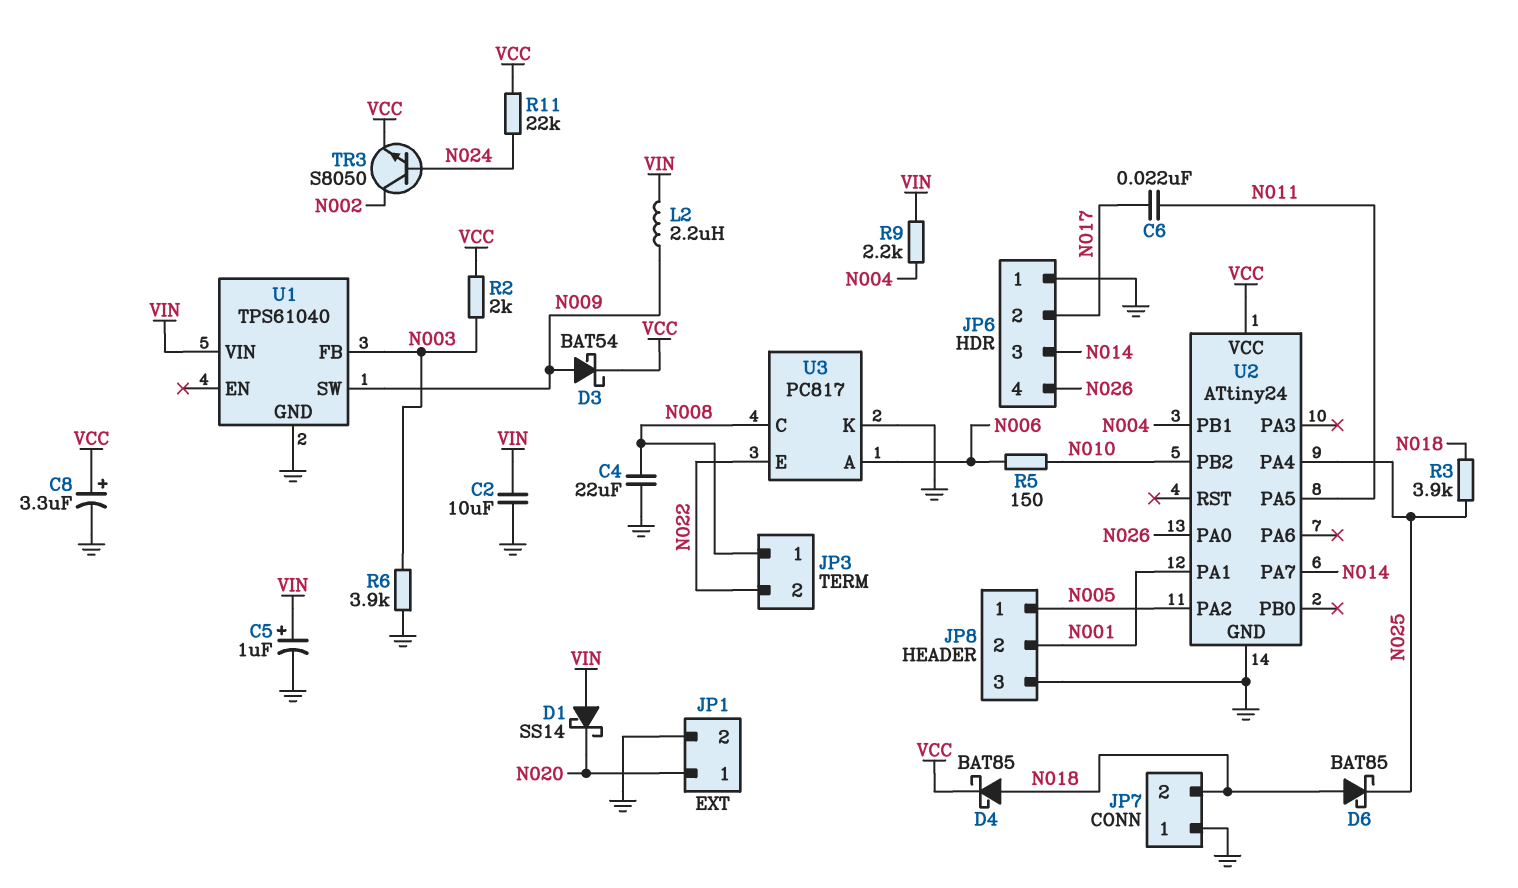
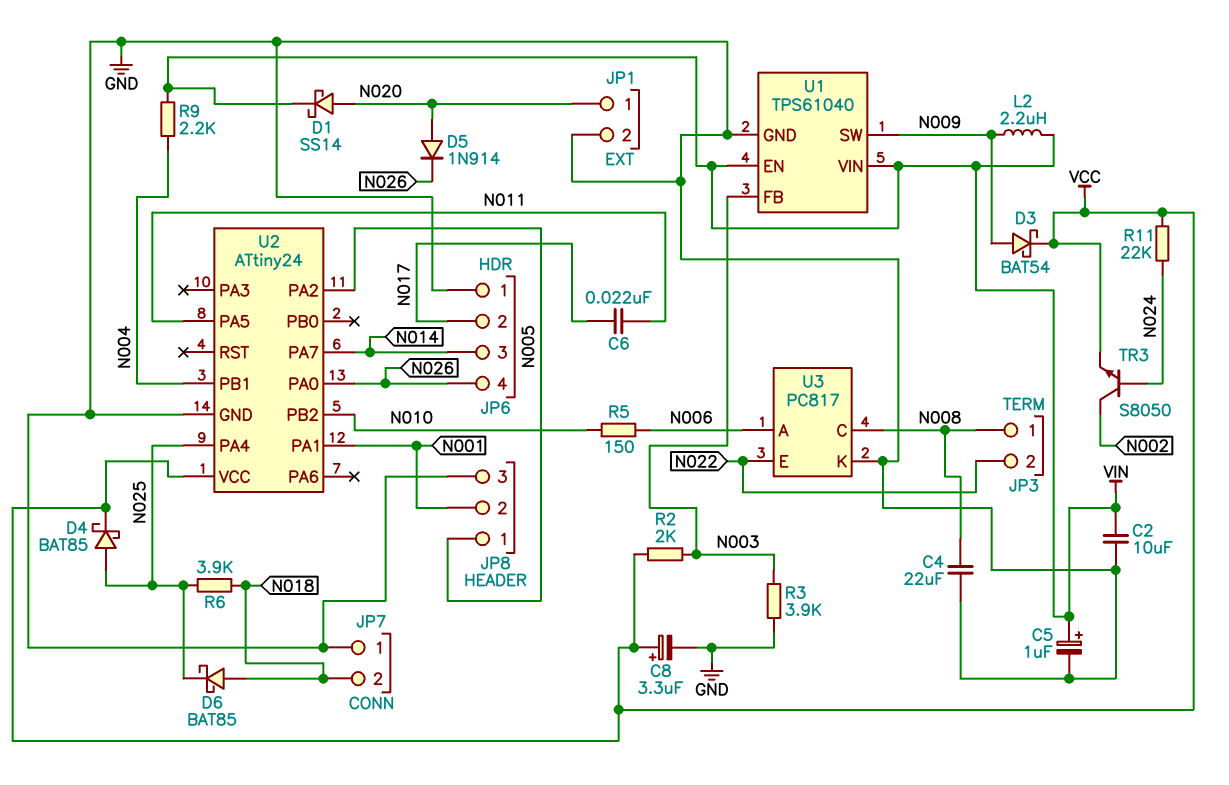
D1: schottky SS14 (A VIN, K N020) -> schottky SS14 (A N020, K VIN)
D4: schottky BAT85 (A N018, K VCC) -> schottky BAT85 (A N025, K VCC)
D5: none -> diode 1N914 (A N020, K N026)
R3: 3.9k (N018, N025) -> 3.9k (GND, N003)
R6: 3.9k (GND, N003) -> 3.9k (N018, N025)
U1 pin EN: none -> VIN

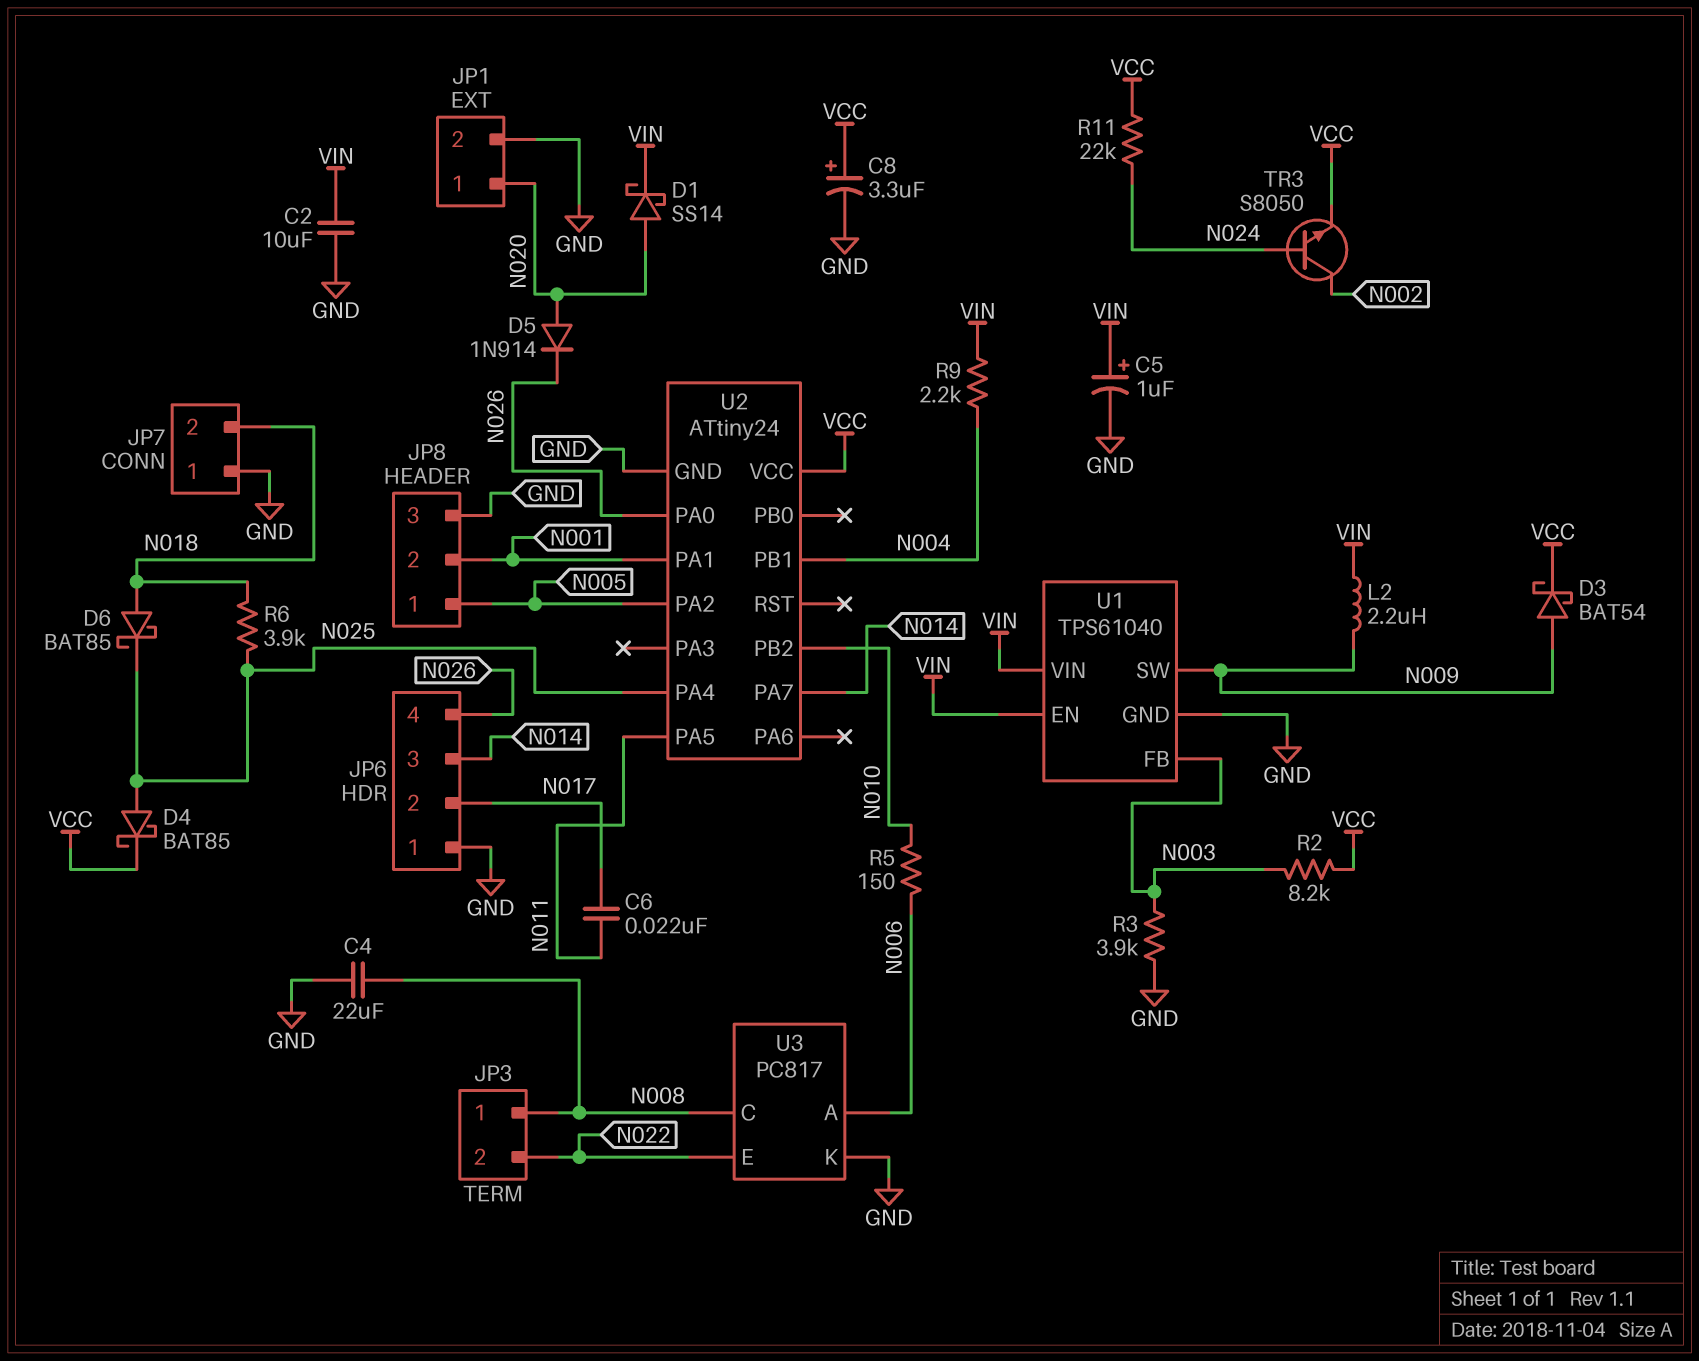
R2: 2k (N003, VCC) -> 8.2k (N003, VCC)

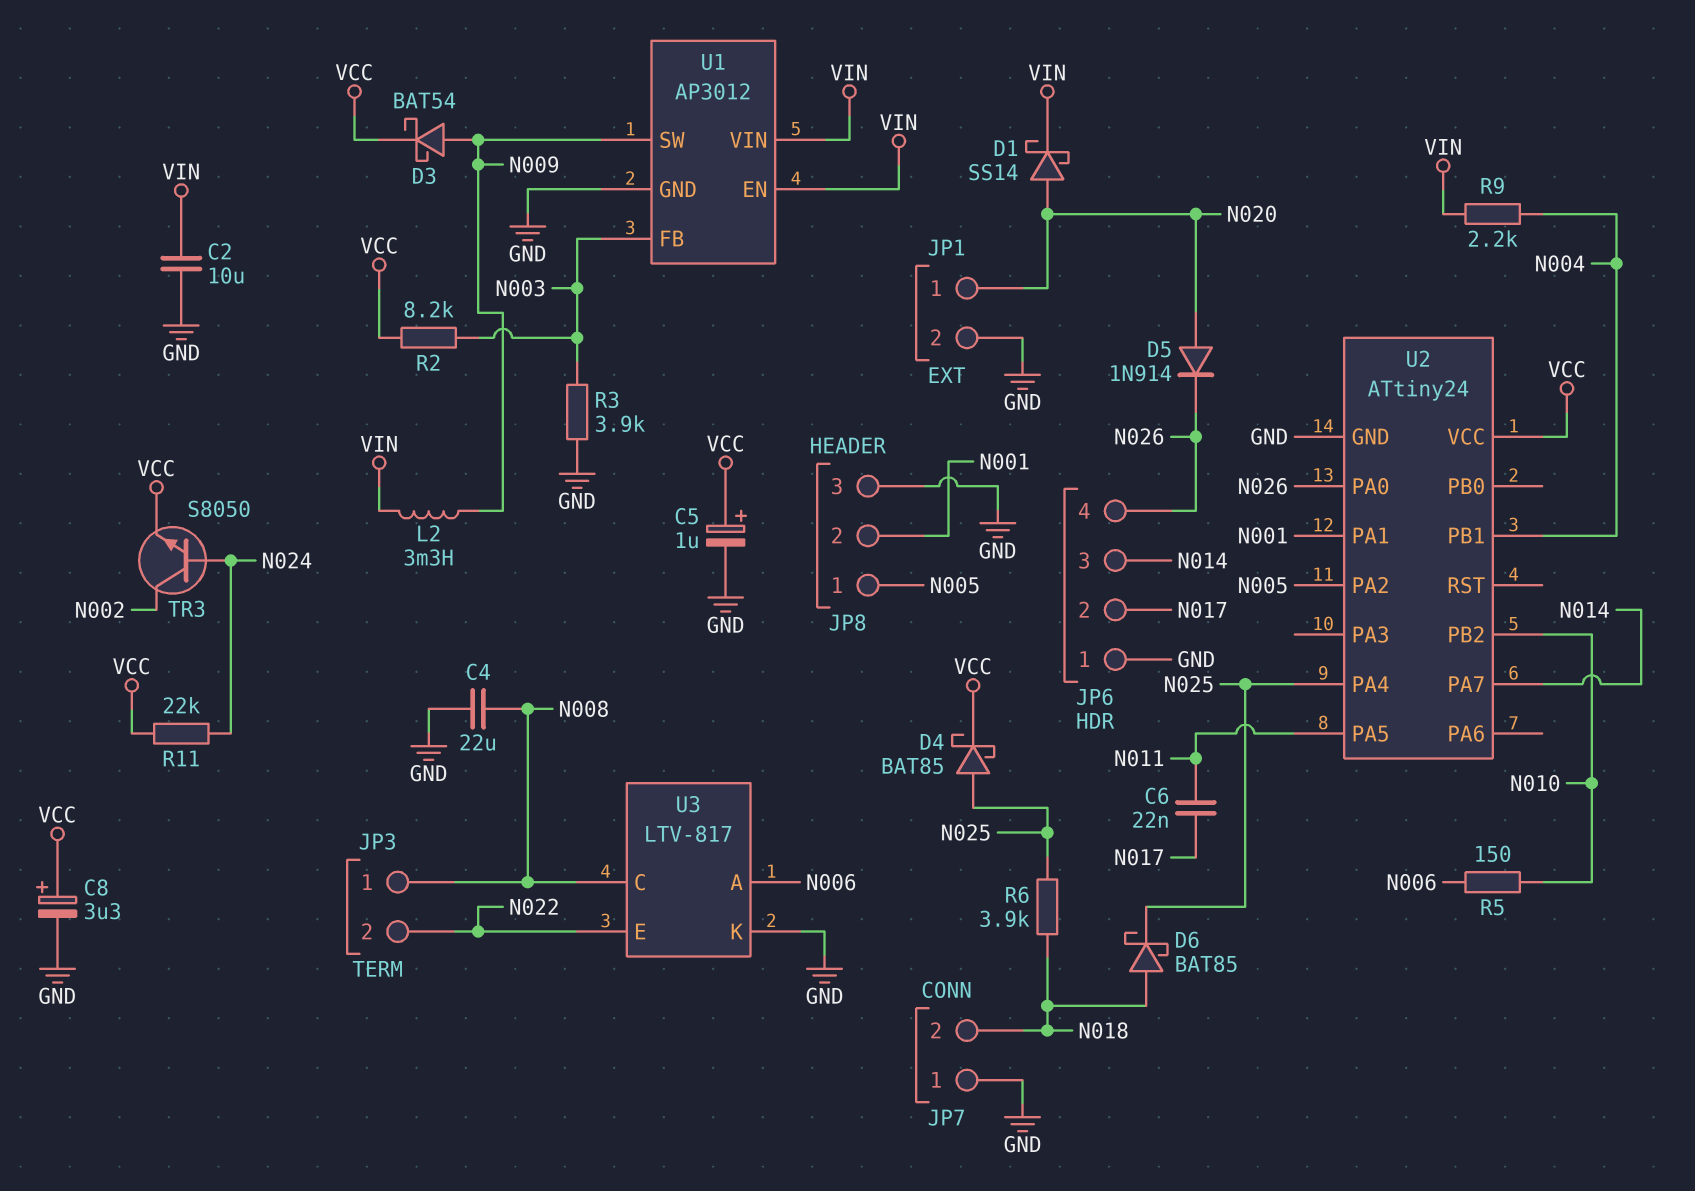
C5: 1uF (plus VIN, minus GND) -> 1uF (plus VCC, minus GND)
L2: 2.2uH (N009, VIN) -> 3.3mH (N009, VIN)
U1: TPS61040 -> AP3012
U3: PC817 -> LTV-817

